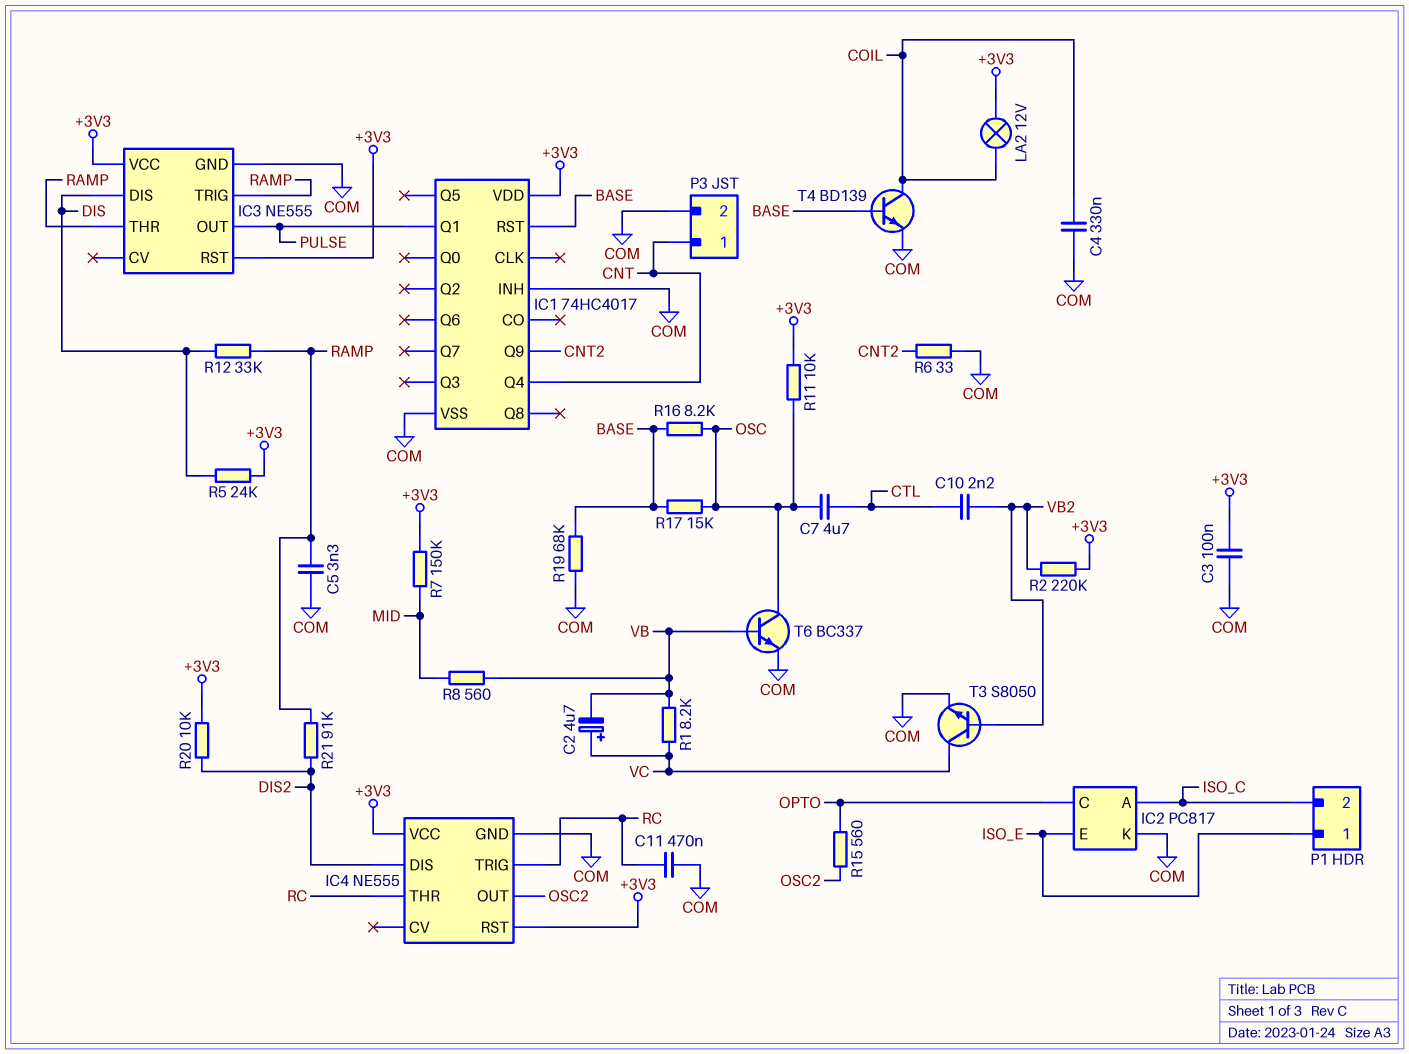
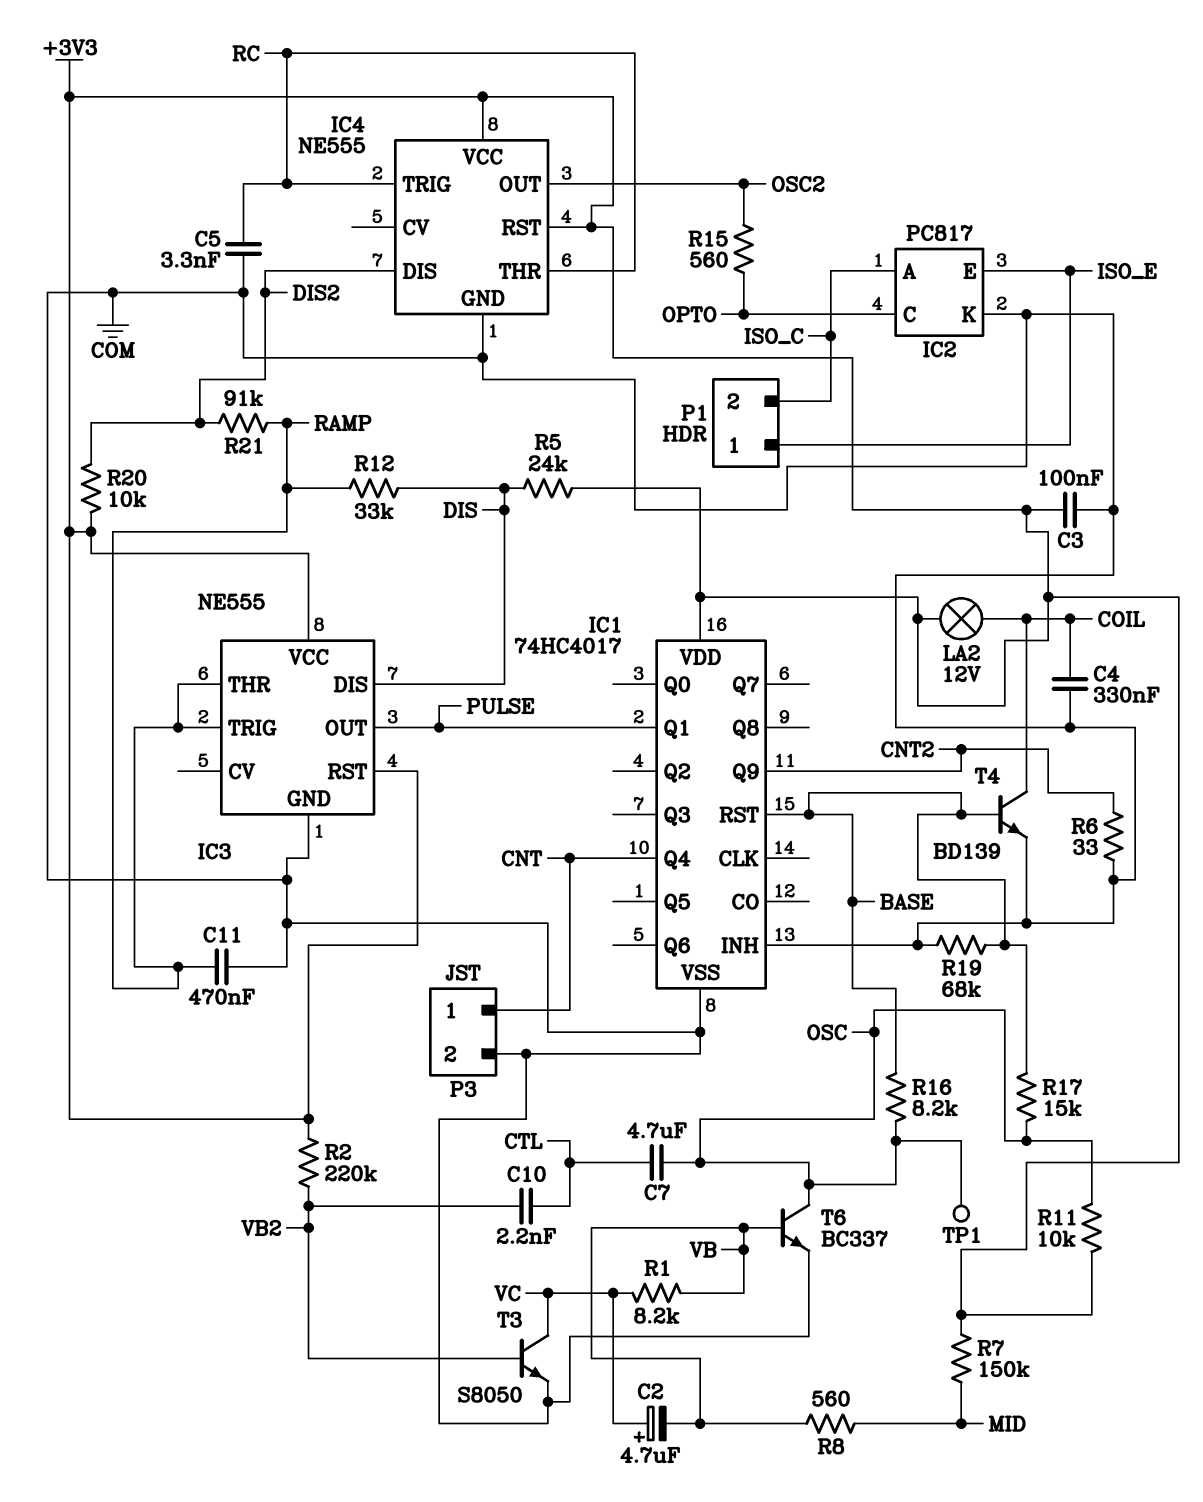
C5: 3.3nF (COM, RAMP) -> 3.3nF (COM, RC)
C11: 470nF (COM, RC) -> 470nF (COM, RAMP)
TP1: none -> test point (OSC)

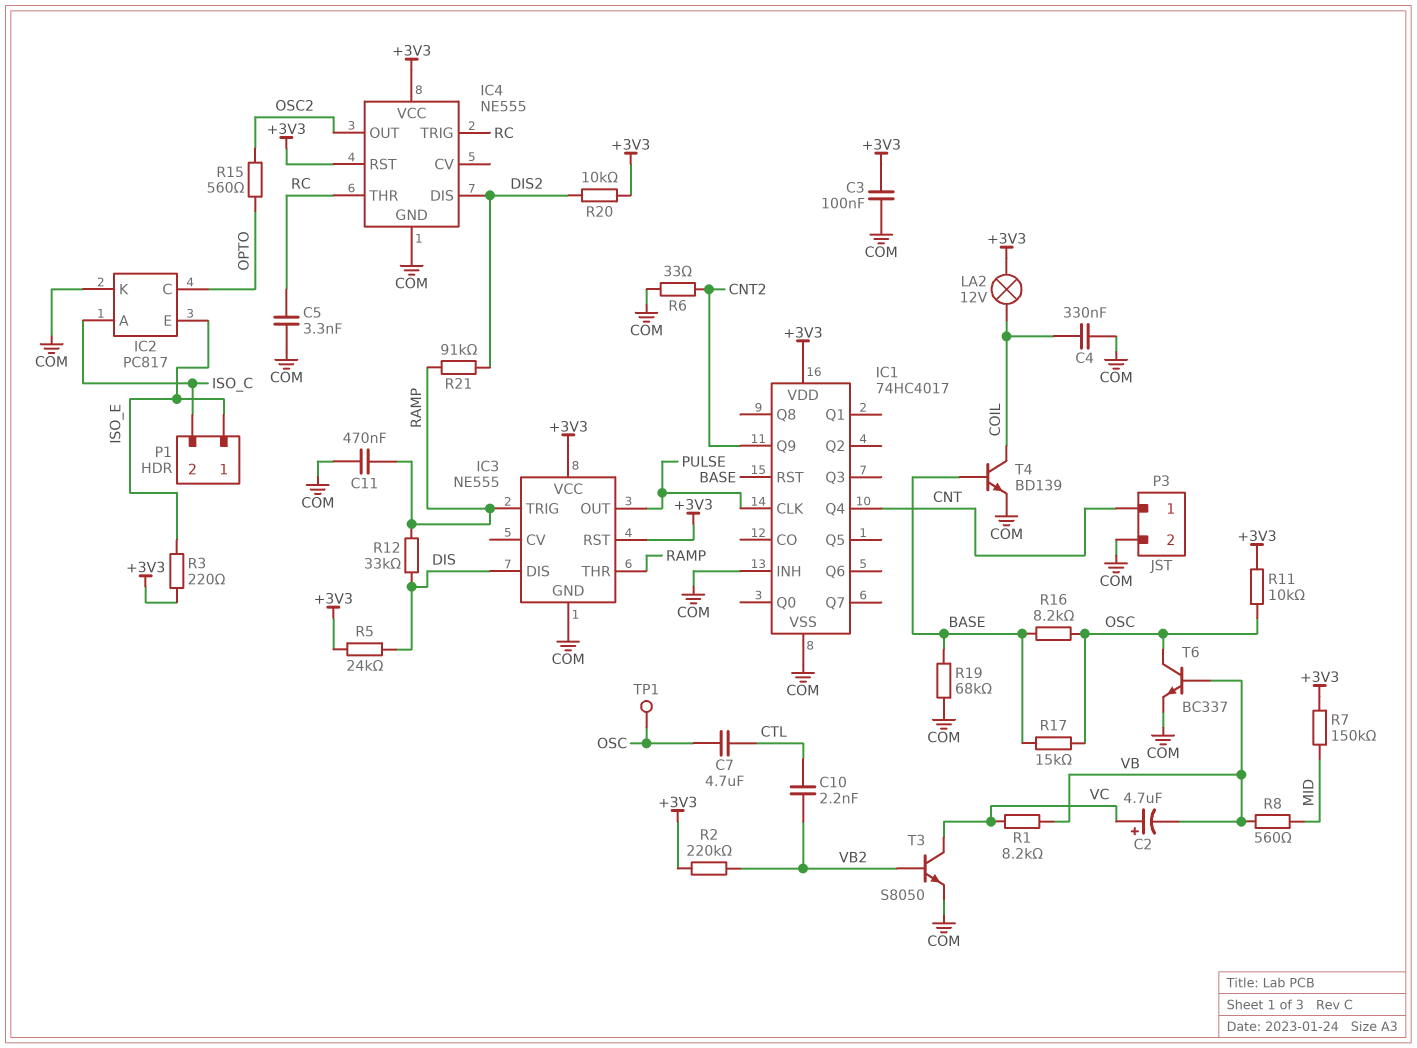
IC1 pin CLK: none -> PULSE
IC1 pin Q1: PULSE -> none
R3: none -> 220 (+3V3, ISO_E)

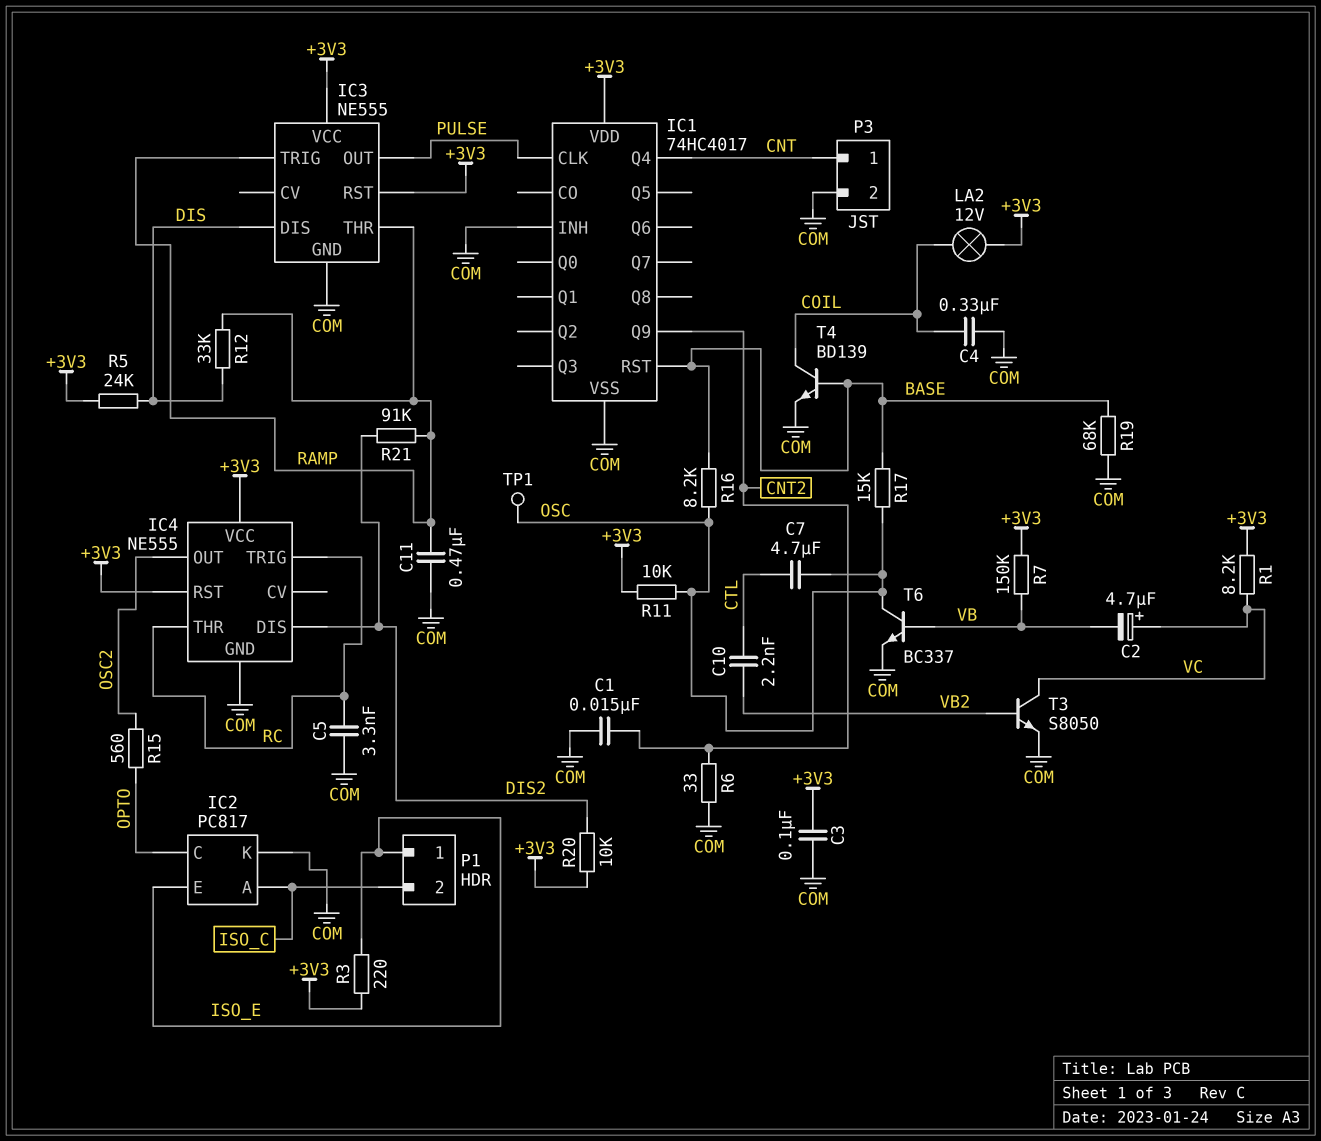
C1: none -> 15nF (CNT2, COM)
R1: 8.2k (VB, VC) -> 8.2k (+3V3, VC)
R2: 220k (+3V3, VB2) -> none
R7: 150k (+3V3, MID) -> 150k (+3V3, VB)
R8: 560 (MID, VB) -> none

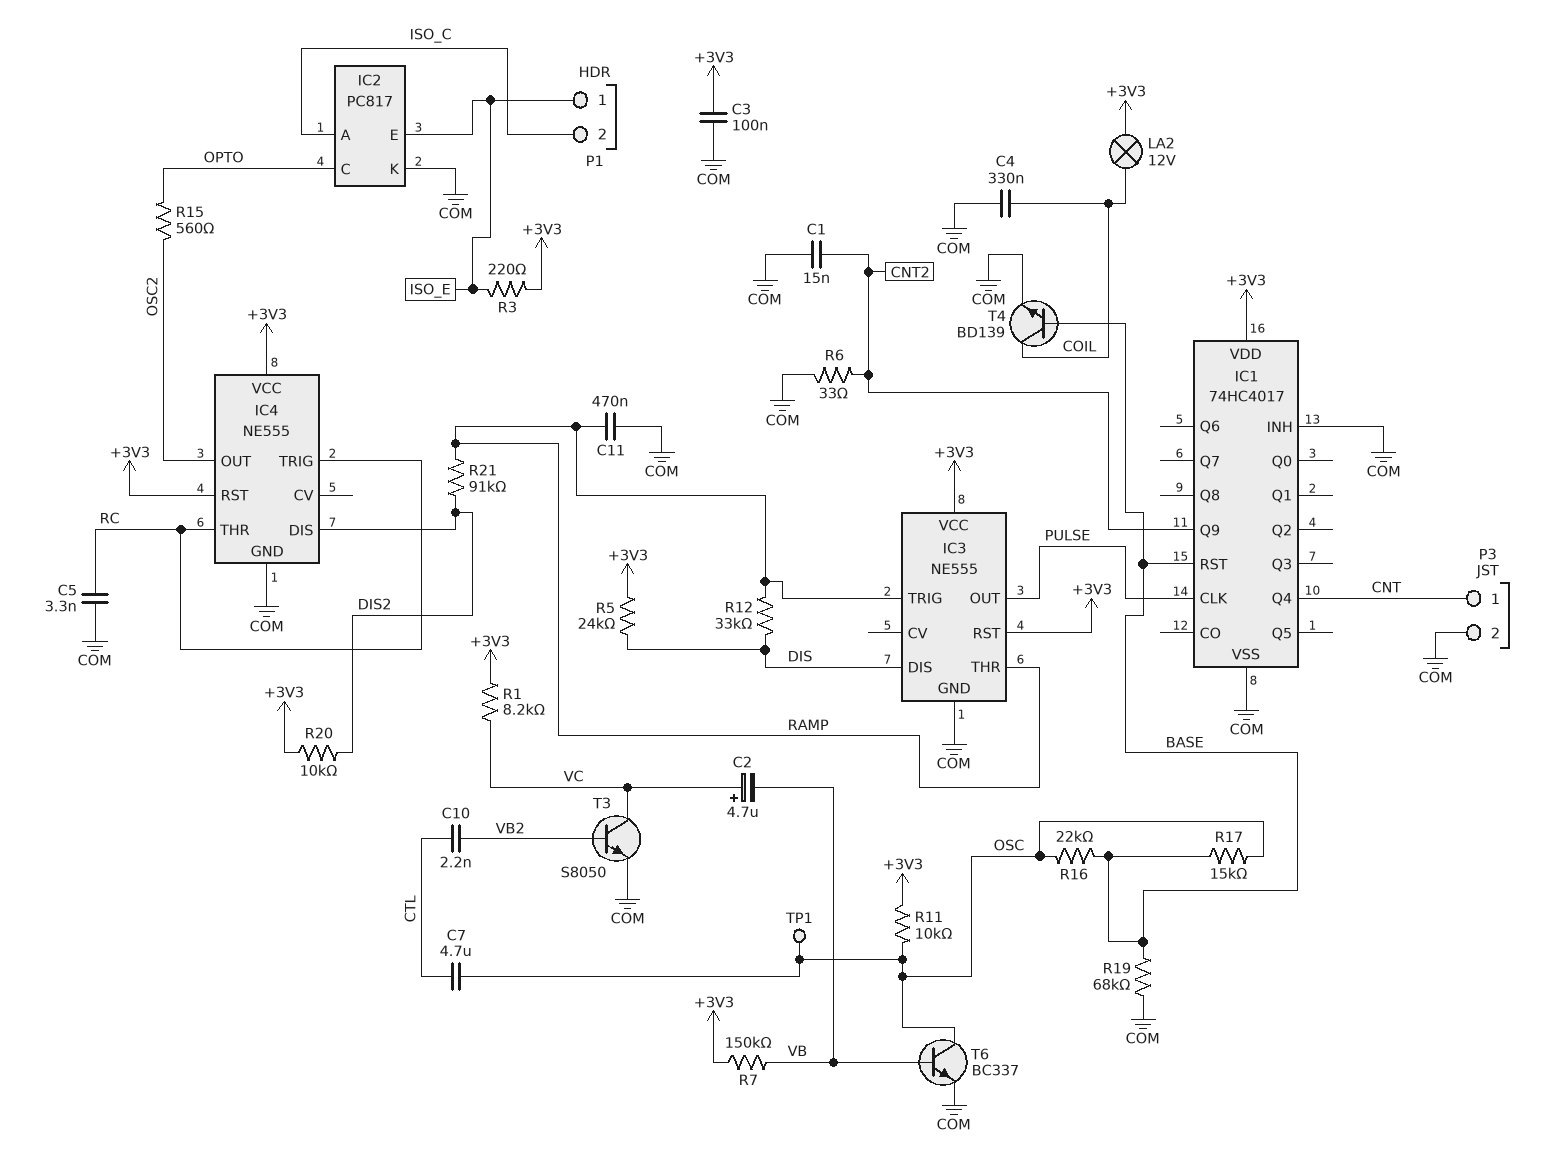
R16: 8.2k (BASE, OSC) -> 22k (BASE, OSC)

